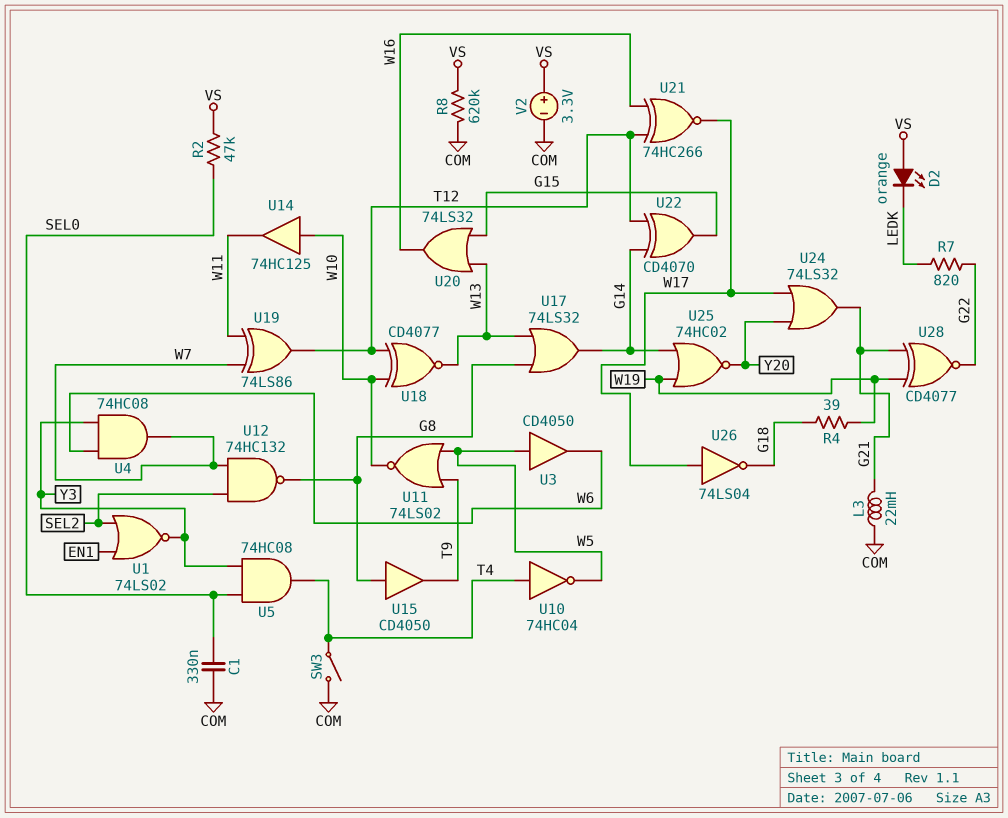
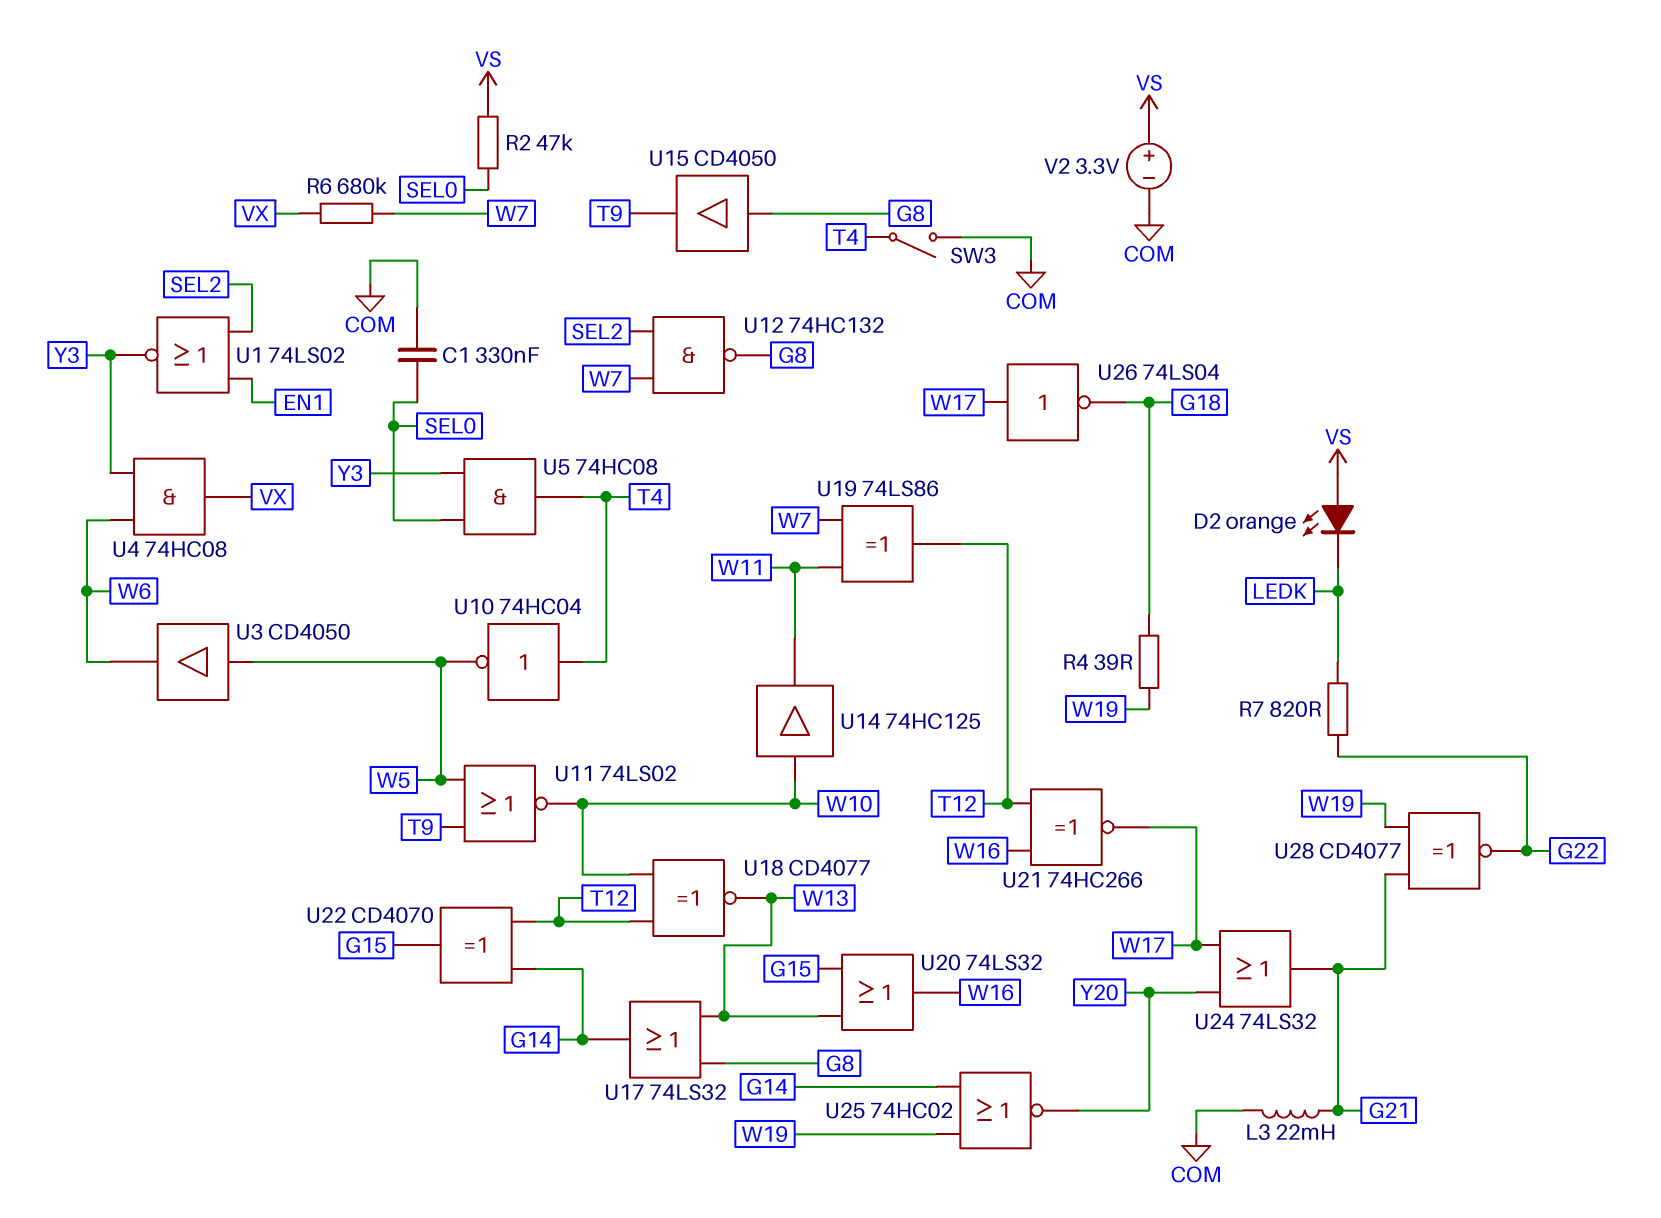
R6: none -> 680k (VX, W7)
R8: 620k (COM, VS) -> none
U4: AND 74HC08 (in W6, in Y3, out W7) -> AND 74HC08 (in W6, in Y3, out VX)

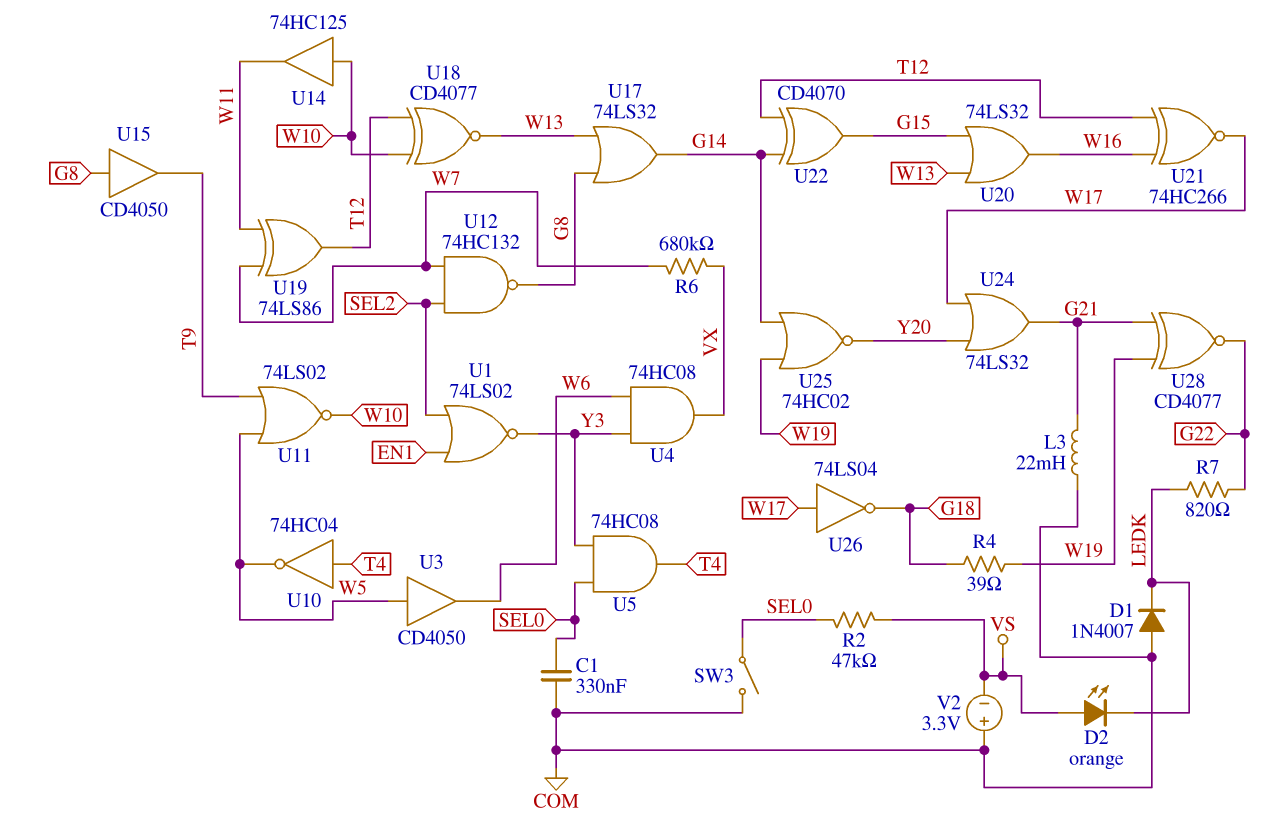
D1: none -> diode 1N4007 (A COM, K LEDK)
SW3: switch (COM, T4) -> switch (COM, SEL0)
V2: 3.3V (plus VS, minus COM) -> 3.3V (plus COM, minus VS)

